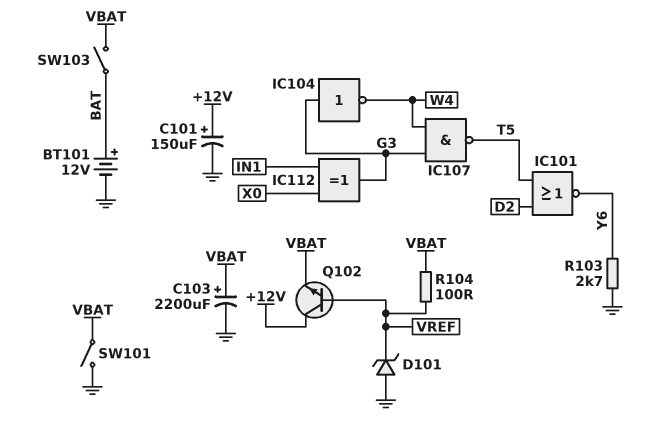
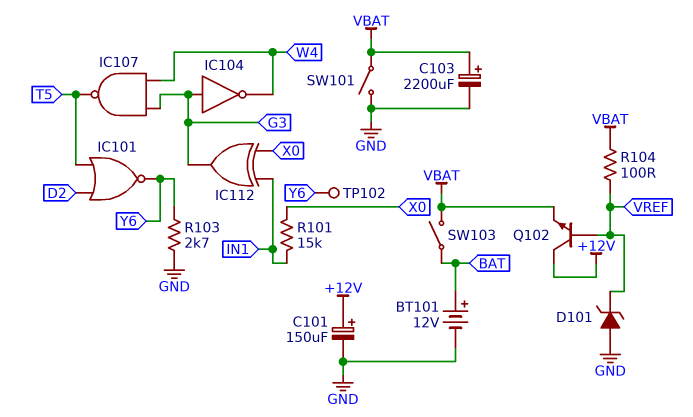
R101: none -> 15k (IN1, X0)
TP102: none -> test point (Y6)

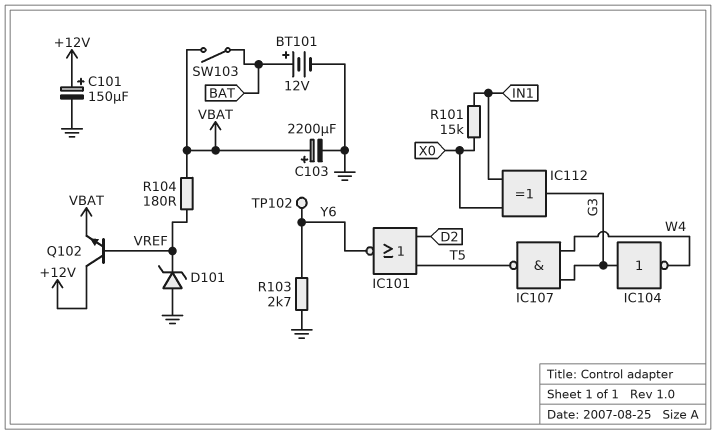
R104: 100 (VBAT, VREF) -> 180 (VBAT, VREF)
SW101: switch (GND, VBAT) -> none

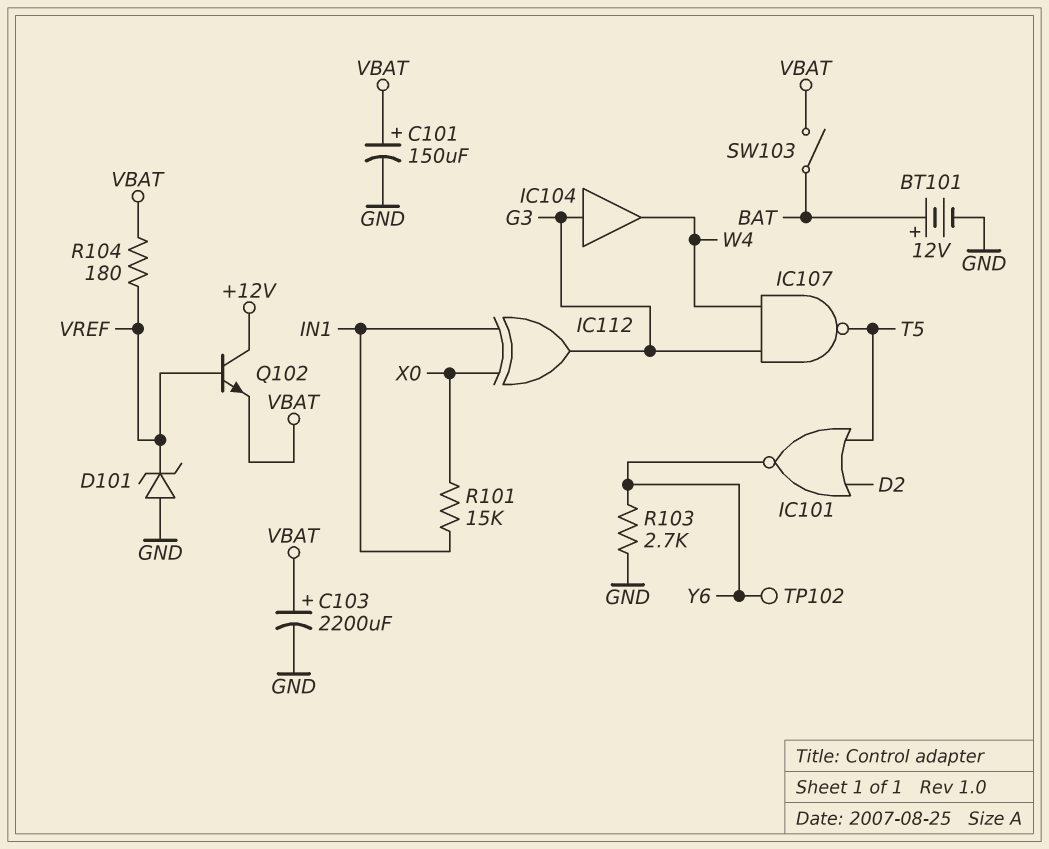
C101: 150uF (plus +12V, minus GND) -> 150uF (plus VBAT, minus GND)
IC104: NOT (in G3, out W4) -> buffer (in G3, out W4)

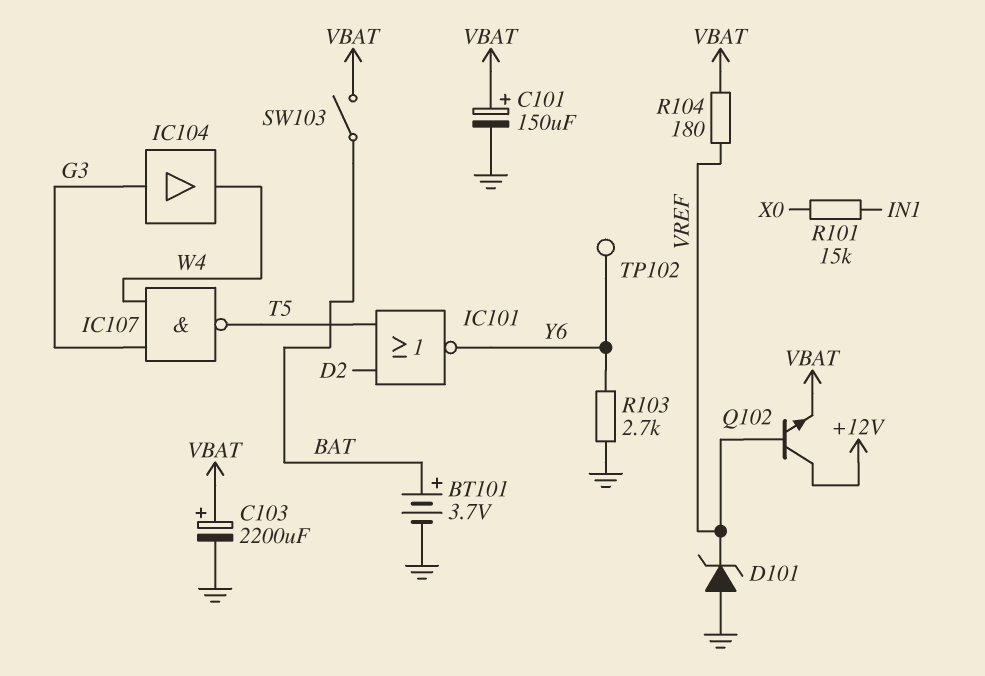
BT101: 12V (plus BAT, minus GND) -> 3.7V (plus BAT, minus GND)
IC112: XOR (in IN1, in X0, out G3) -> none

